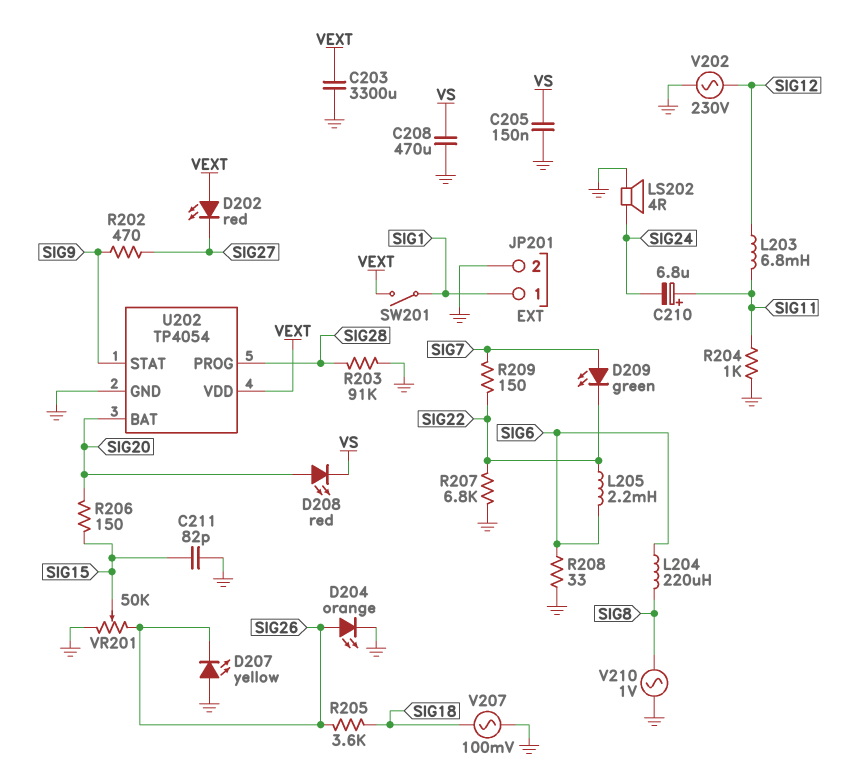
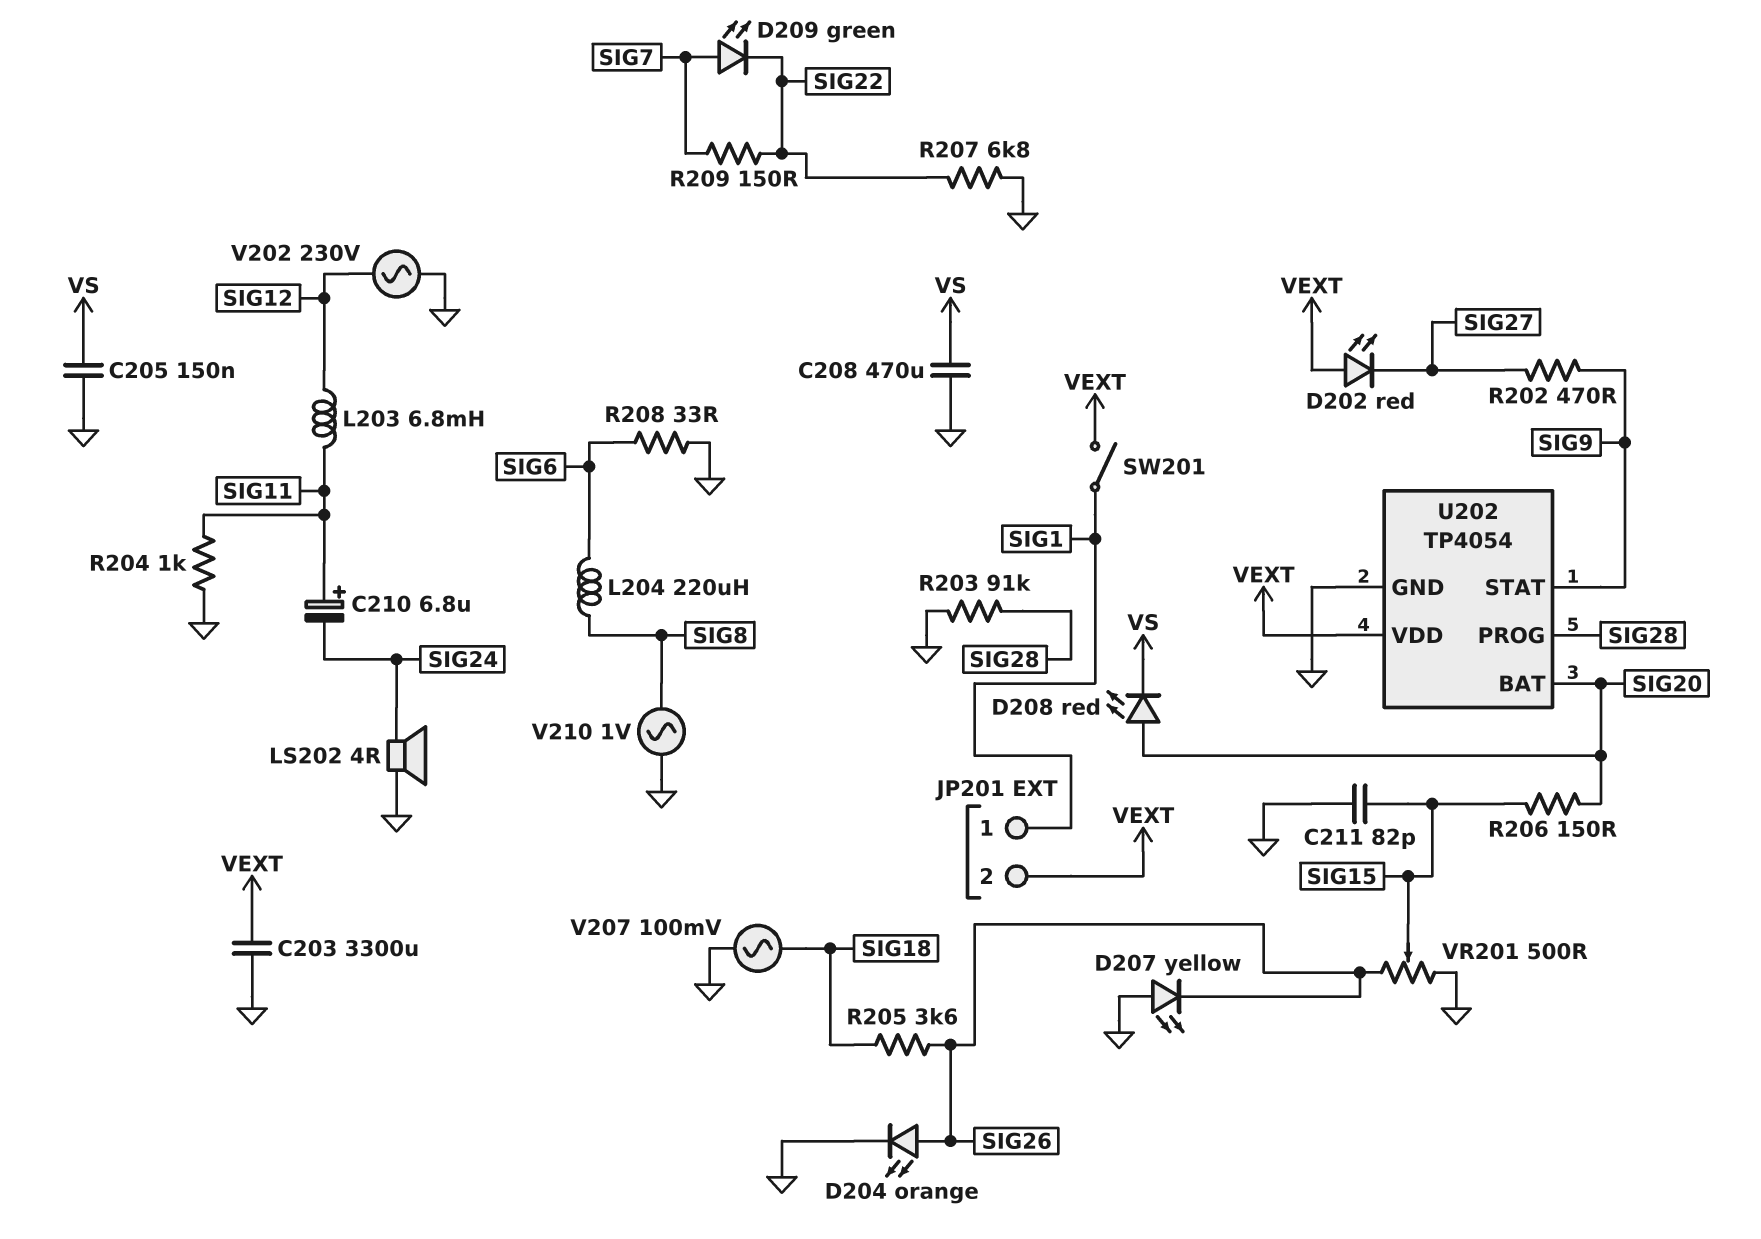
JP201 pin 2: GND -> VEXT
L205: 2.2mH (SIG6, SIG22) -> none
VR201: 50k (GND, SIG26, wiper SIG15) -> 500 (GND, SIG26, wiper SIG15)

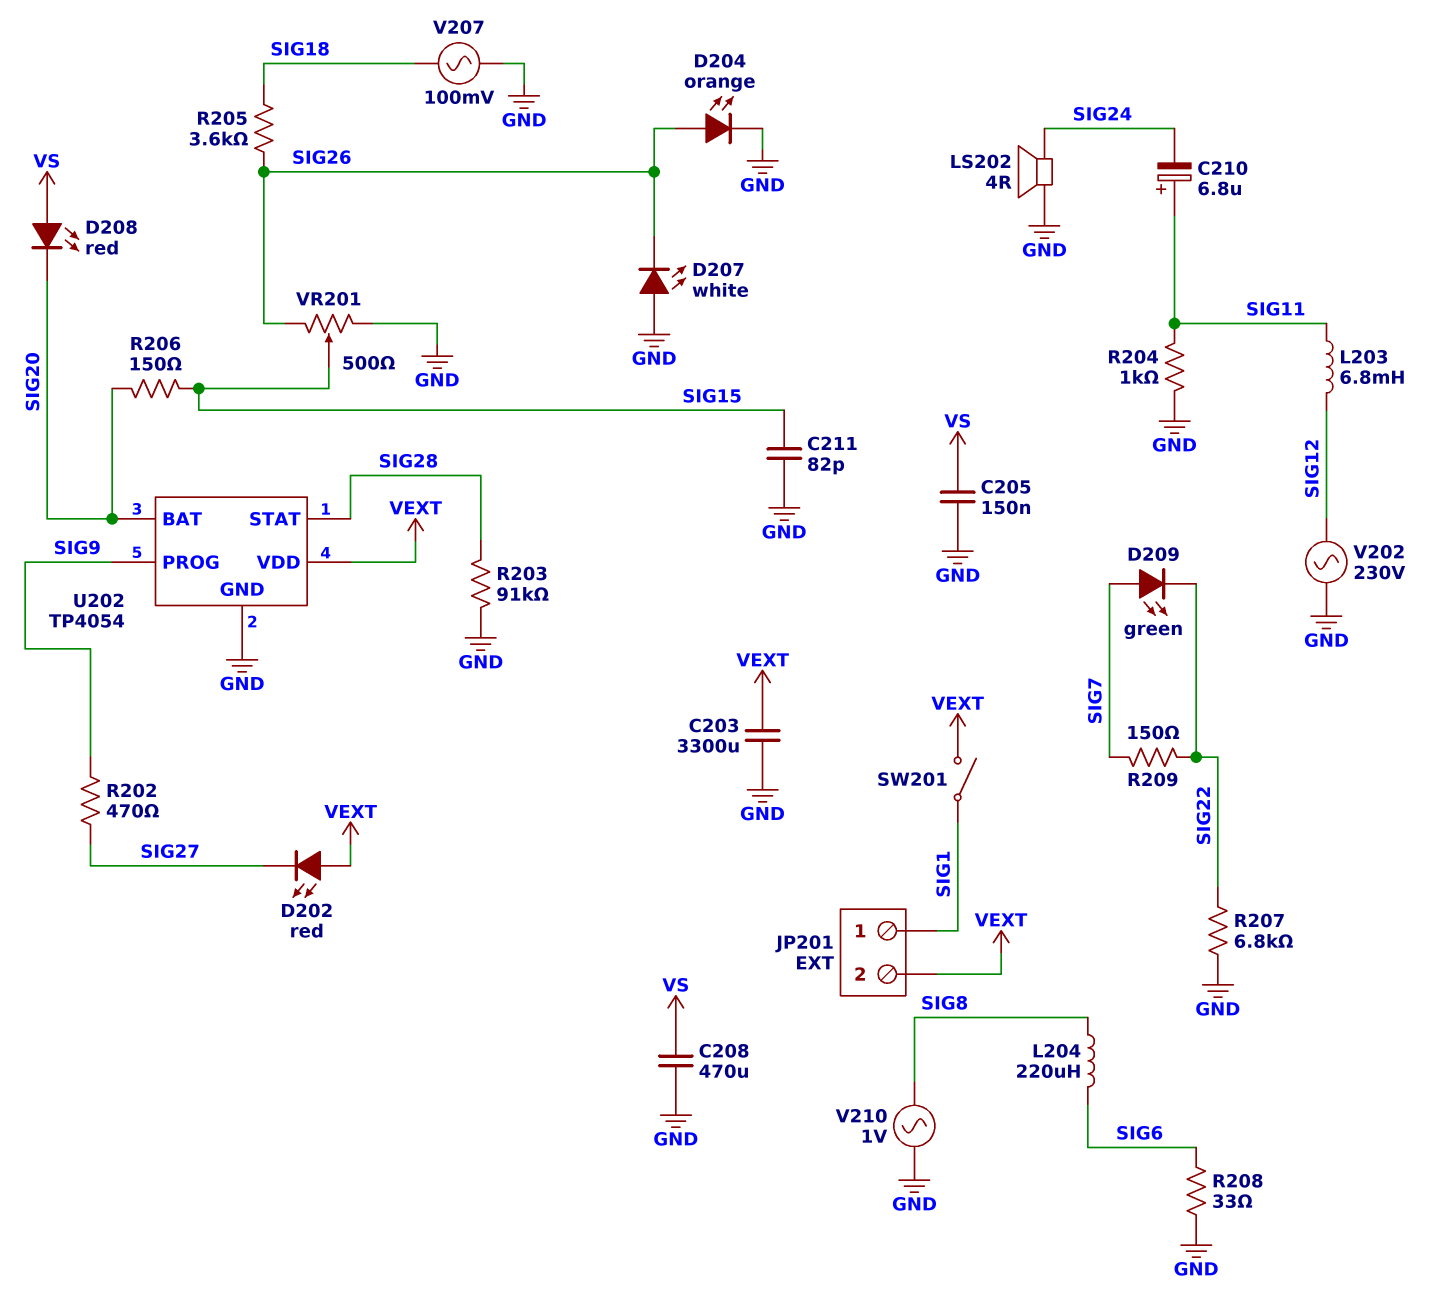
D207: LED yellow (A GND, K SIG26) -> LED white (A GND, K SIG26)
D208: LED red (A SIG20, K VS) -> LED red (A VS, K SIG20)
U202 pin PROG: SIG28 -> SIG9
U202 pin STAT: SIG9 -> SIG28

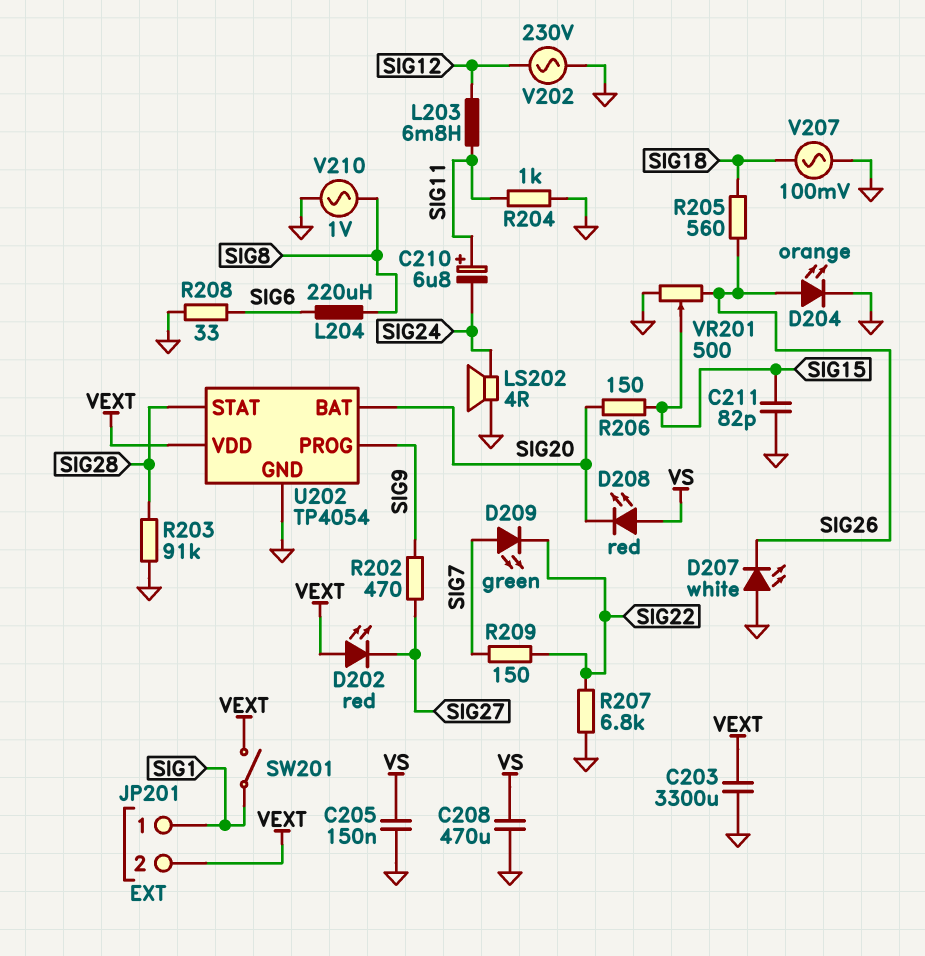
R205: 3.6k (SIG18, SIG26) -> 560 (SIG18, SIG26)

